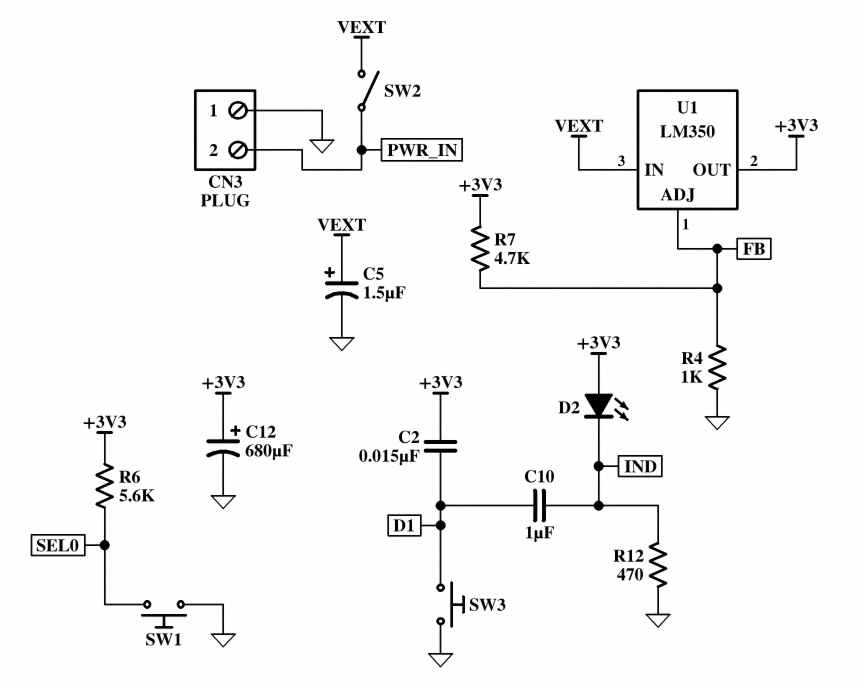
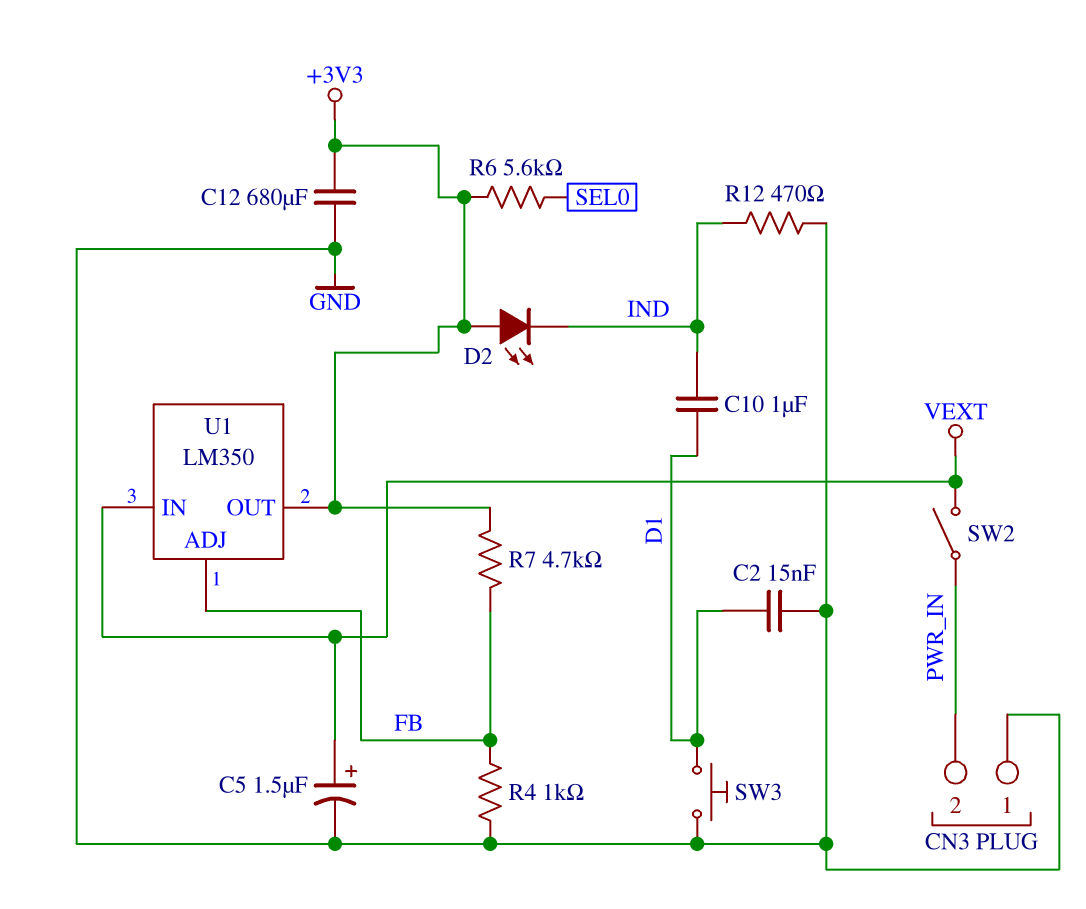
C2: 15nF (+3V3, D1) -> 15nF (D1, GND)
C12: 680uF (plus +3V3, minus GND) -> 680uF (+3V3, GND)
SW1: button (GND, SEL0) -> none

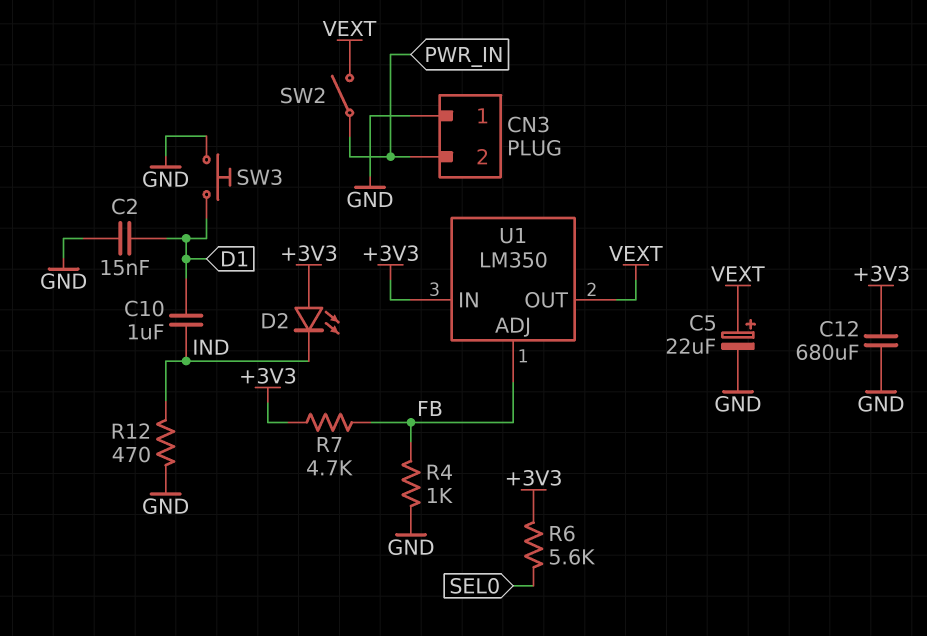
C5: 1.5uF (plus VEXT, minus GND) -> 22uF (plus VEXT, minus GND)
U1 pin IN: VEXT -> +3V3
U1 pin OUT: +3V3 -> VEXT

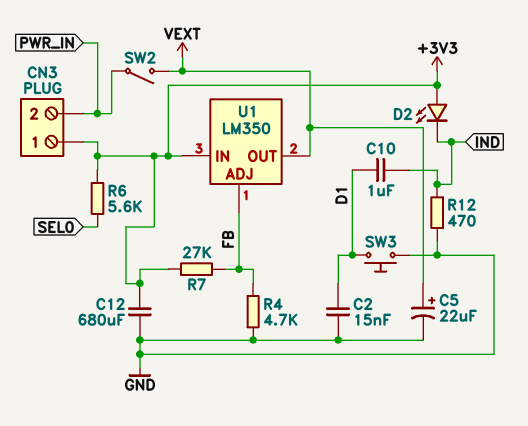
CN3 pin 1: GND -> +3V3
R4: 1k (FB, GND) -> 4.7k (FB, GND)
R7: 4.7k (+3V3, FB) -> 27k (+3V3, FB)

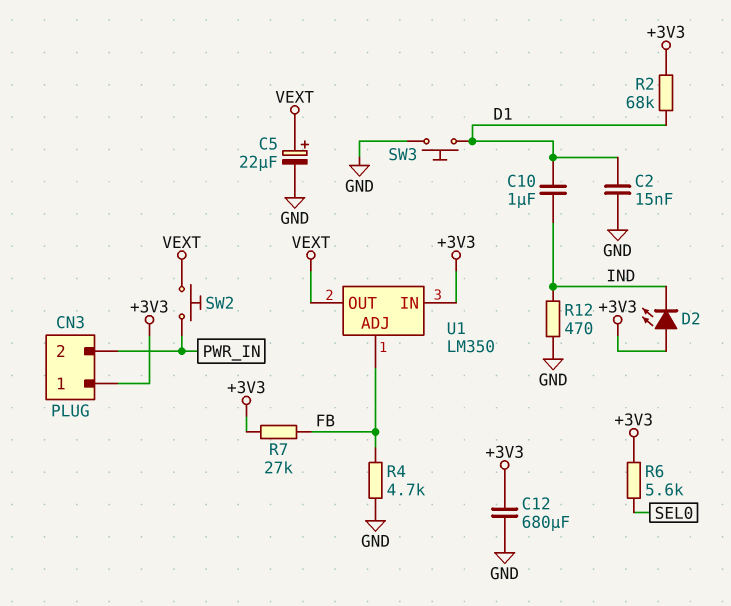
R2: none -> 68k (+3V3, D1)
SW2: switch (PWR_IN, VEXT) -> button (PWR_IN, VEXT)

